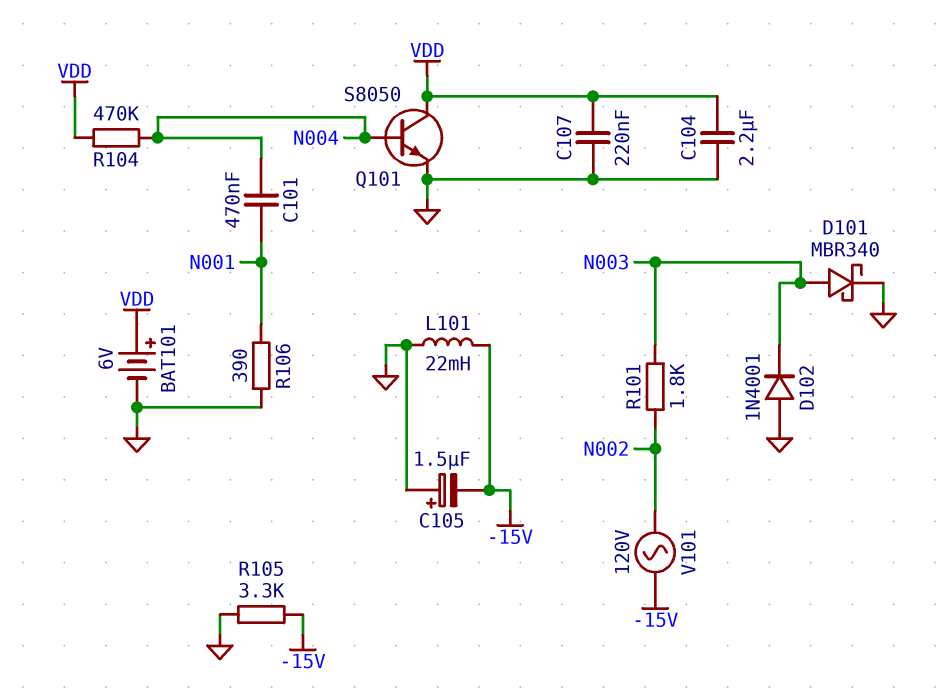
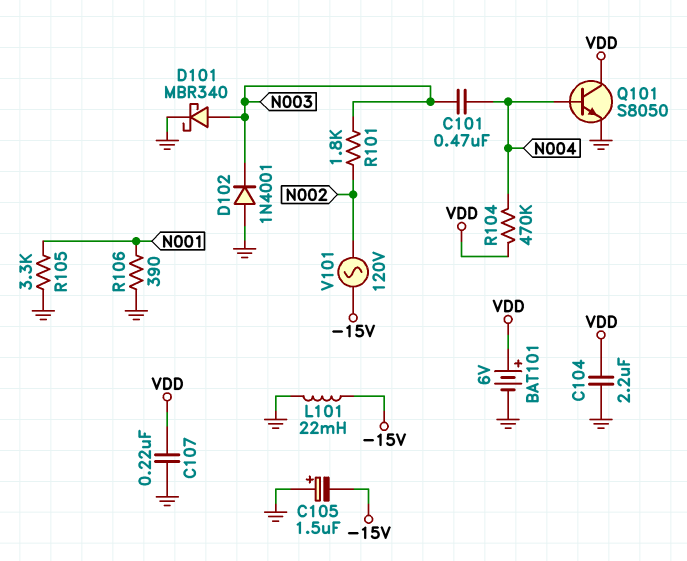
C101: 470nF (N001, N004) -> 470nF (N003, N004)
R105: 3.3k (-15V, GND) -> 3.3k (GND, N001)

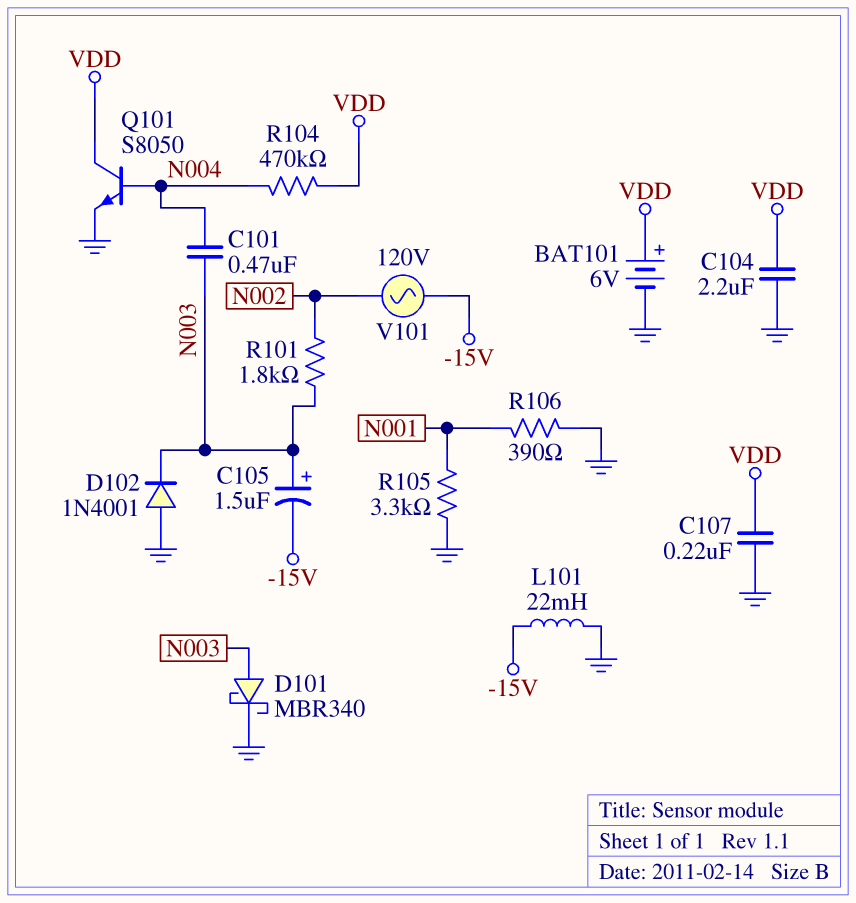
C105: 1.5uF (plus GND, minus -15V) -> 1.5uF (plus N003, minus -15V)

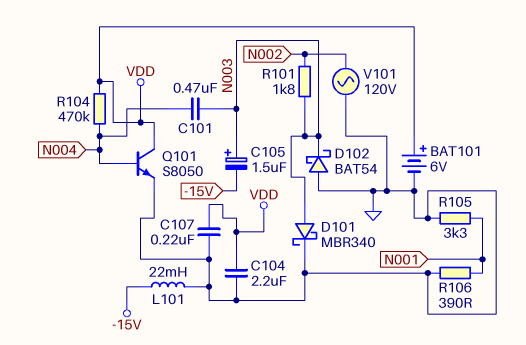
D102: diode 1N4001 (A GND, K N003) -> schottky BAT54 (A GND, K N003)
V101: AC 120V (-15V, N002) -> AC 120V (GND, N002)

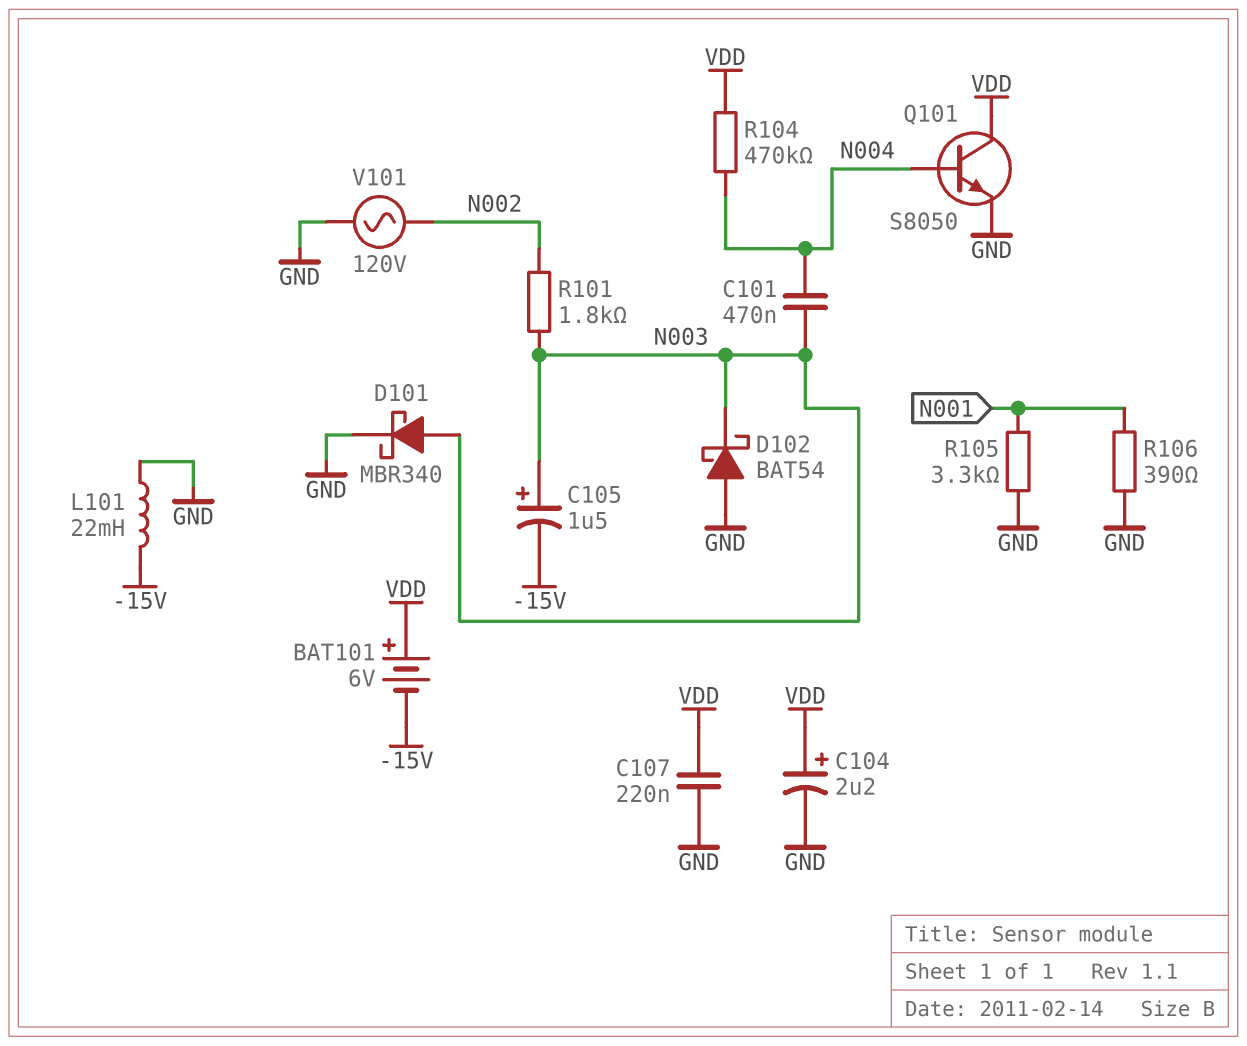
BAT101: 6V (plus VDD, minus GND) -> 6V (plus VDD, minus -15V)
C104: 2.2uF (GND, VDD) -> 2.2uF (plus VDD, minus GND)

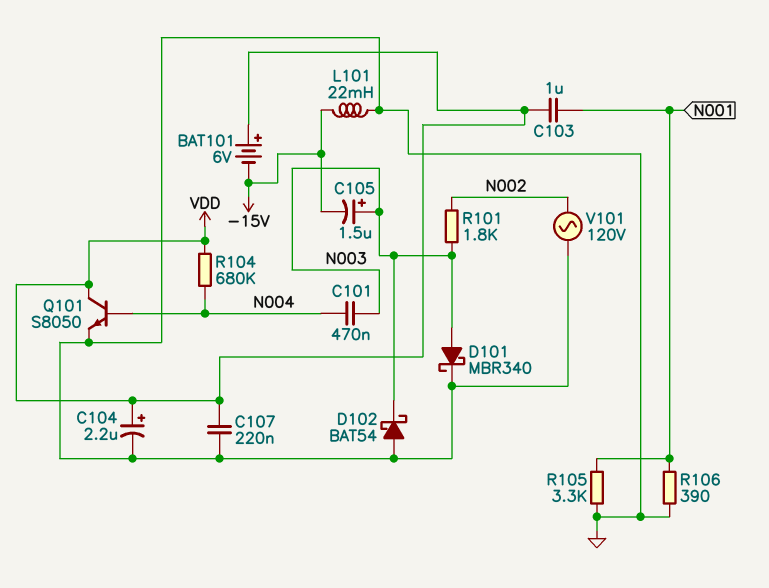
C103: none -> 1uF (N001, VDD)
R104: 470k (N004, VDD) -> 680k (N004, VDD)

